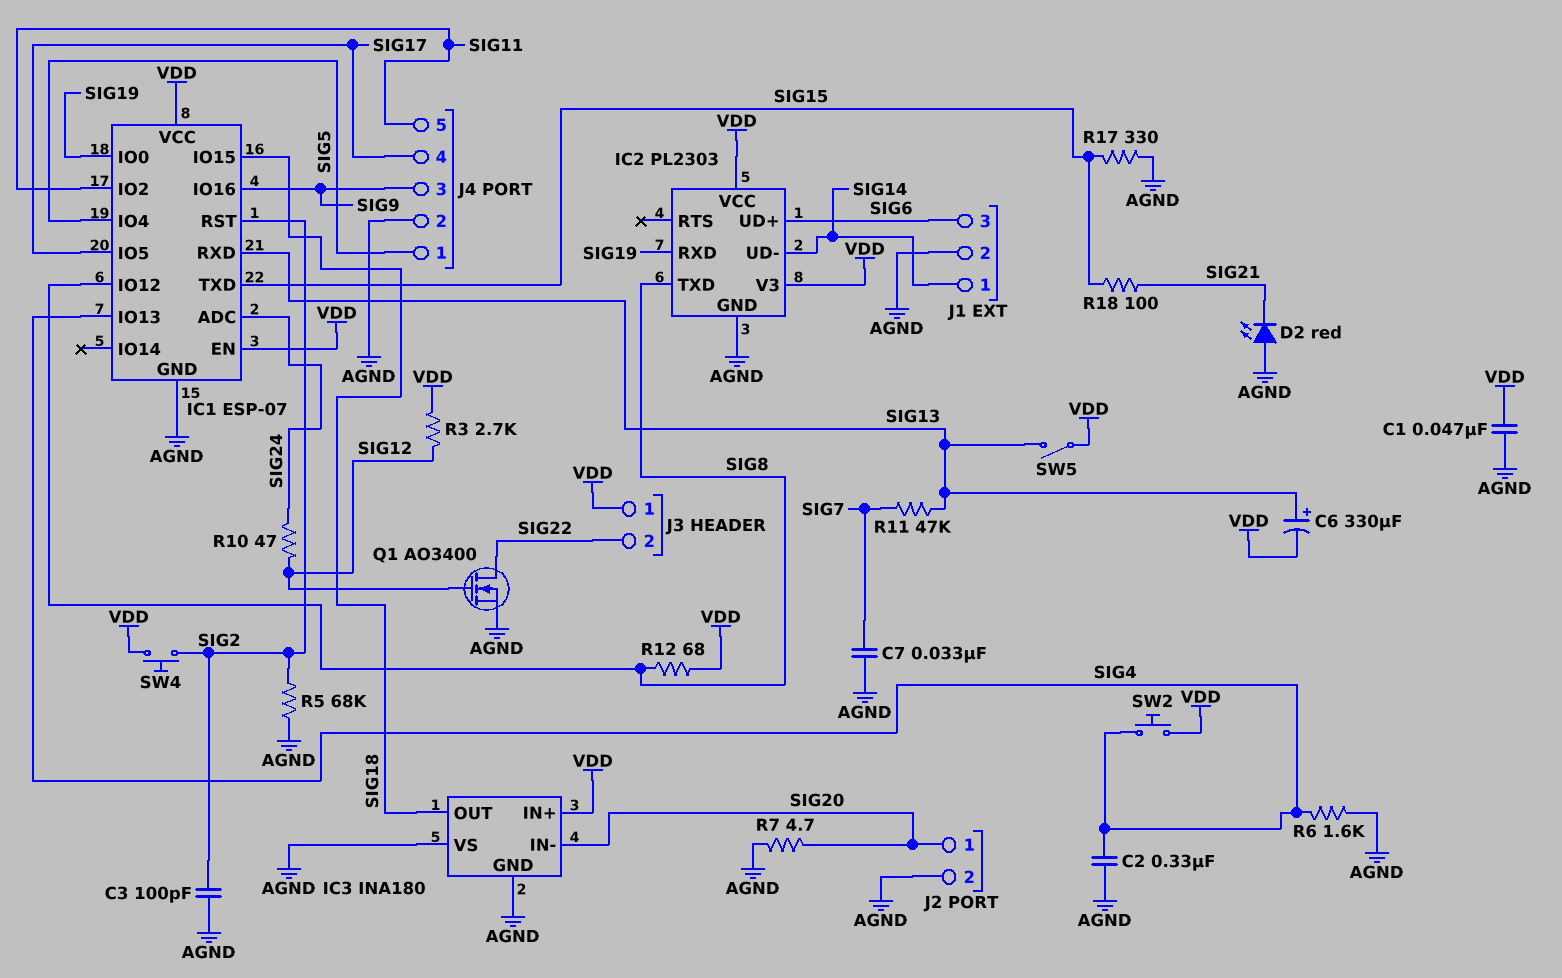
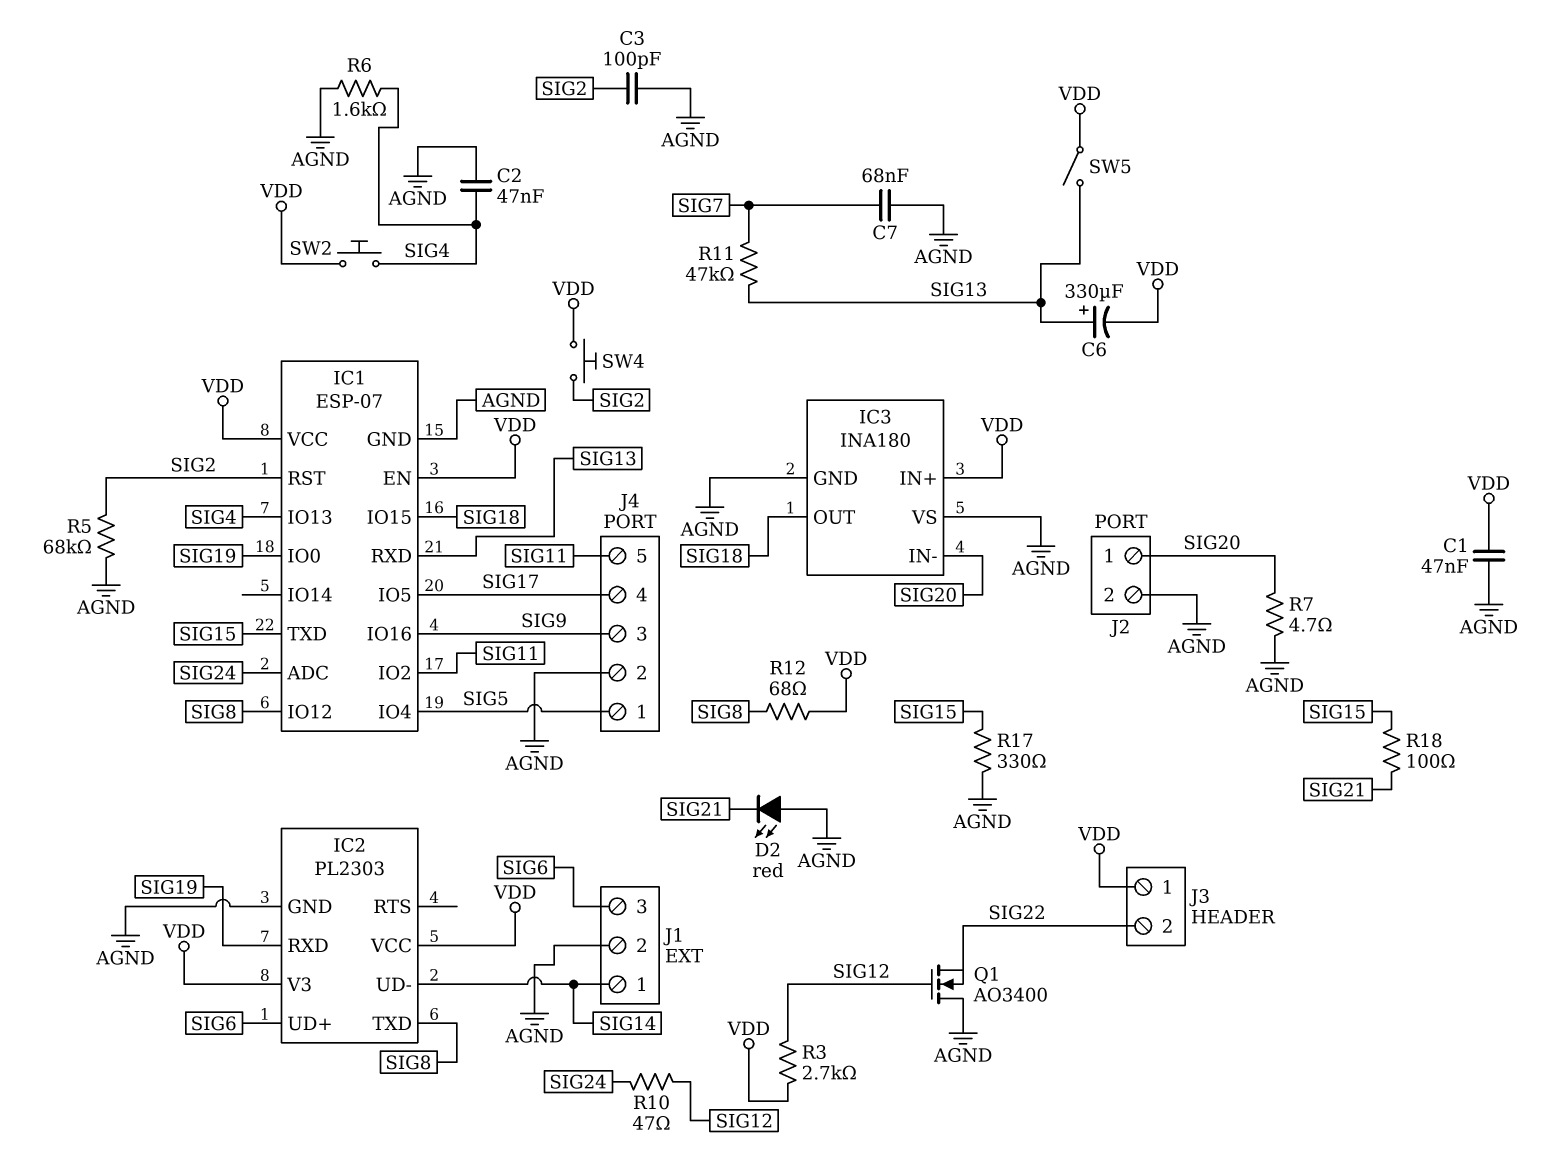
C2: 330nF (AGND, SIG4) -> 47nF (AGND, SIG4)
C7: 33nF (AGND, SIG7) -> 68nF (AGND, SIG7)
Q1: NMOS AO3400 (G SIG12, D SIG22, S AGND) -> NMOS AO3400 (G SIG12, D AGND, S SIG22)

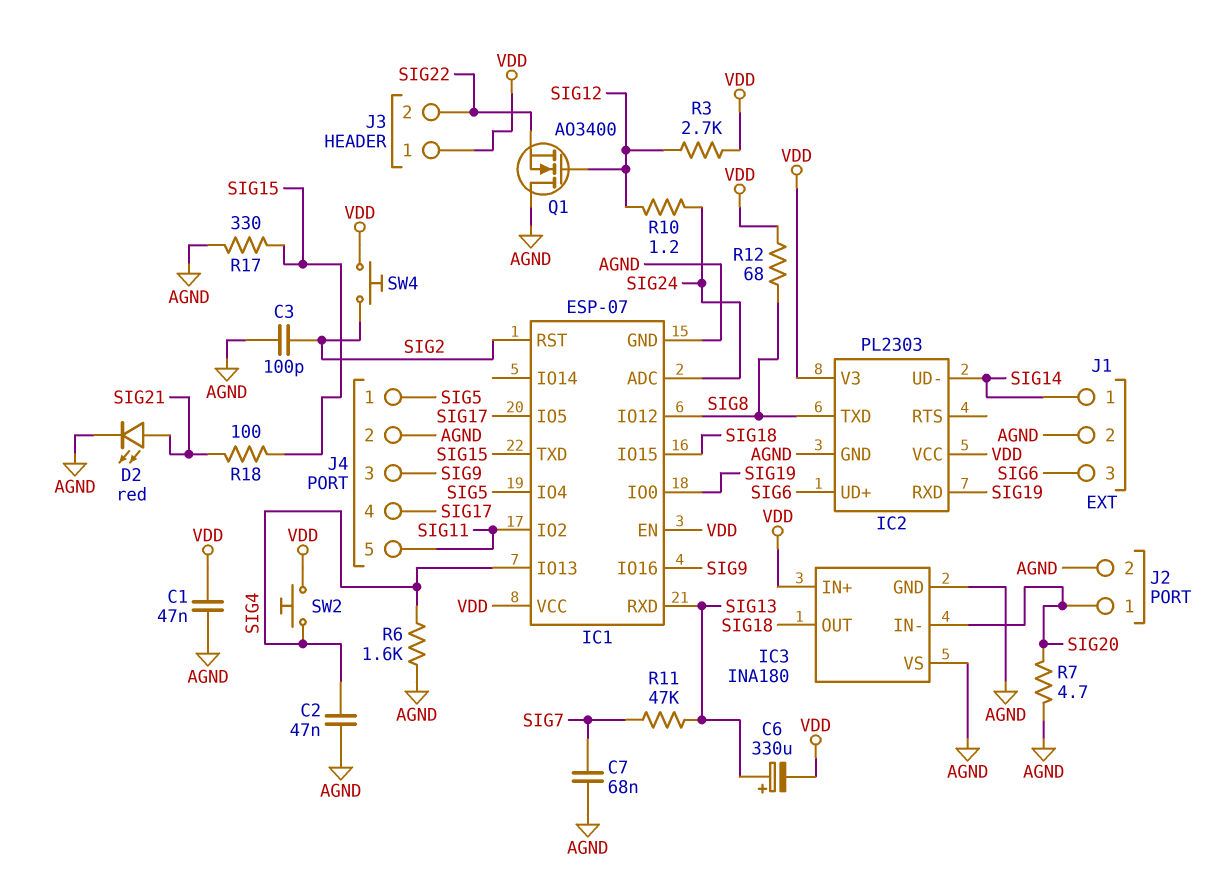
D2: LED red (A AGND, K SIG21) -> LED red (A SIG21, K AGND)
R5: 68k (AGND, SIG2) -> none
R10: 47 (SIG12, SIG24) -> 1.2 (SIG12, SIG24)
SW5: switch (SIG13, VDD) -> none

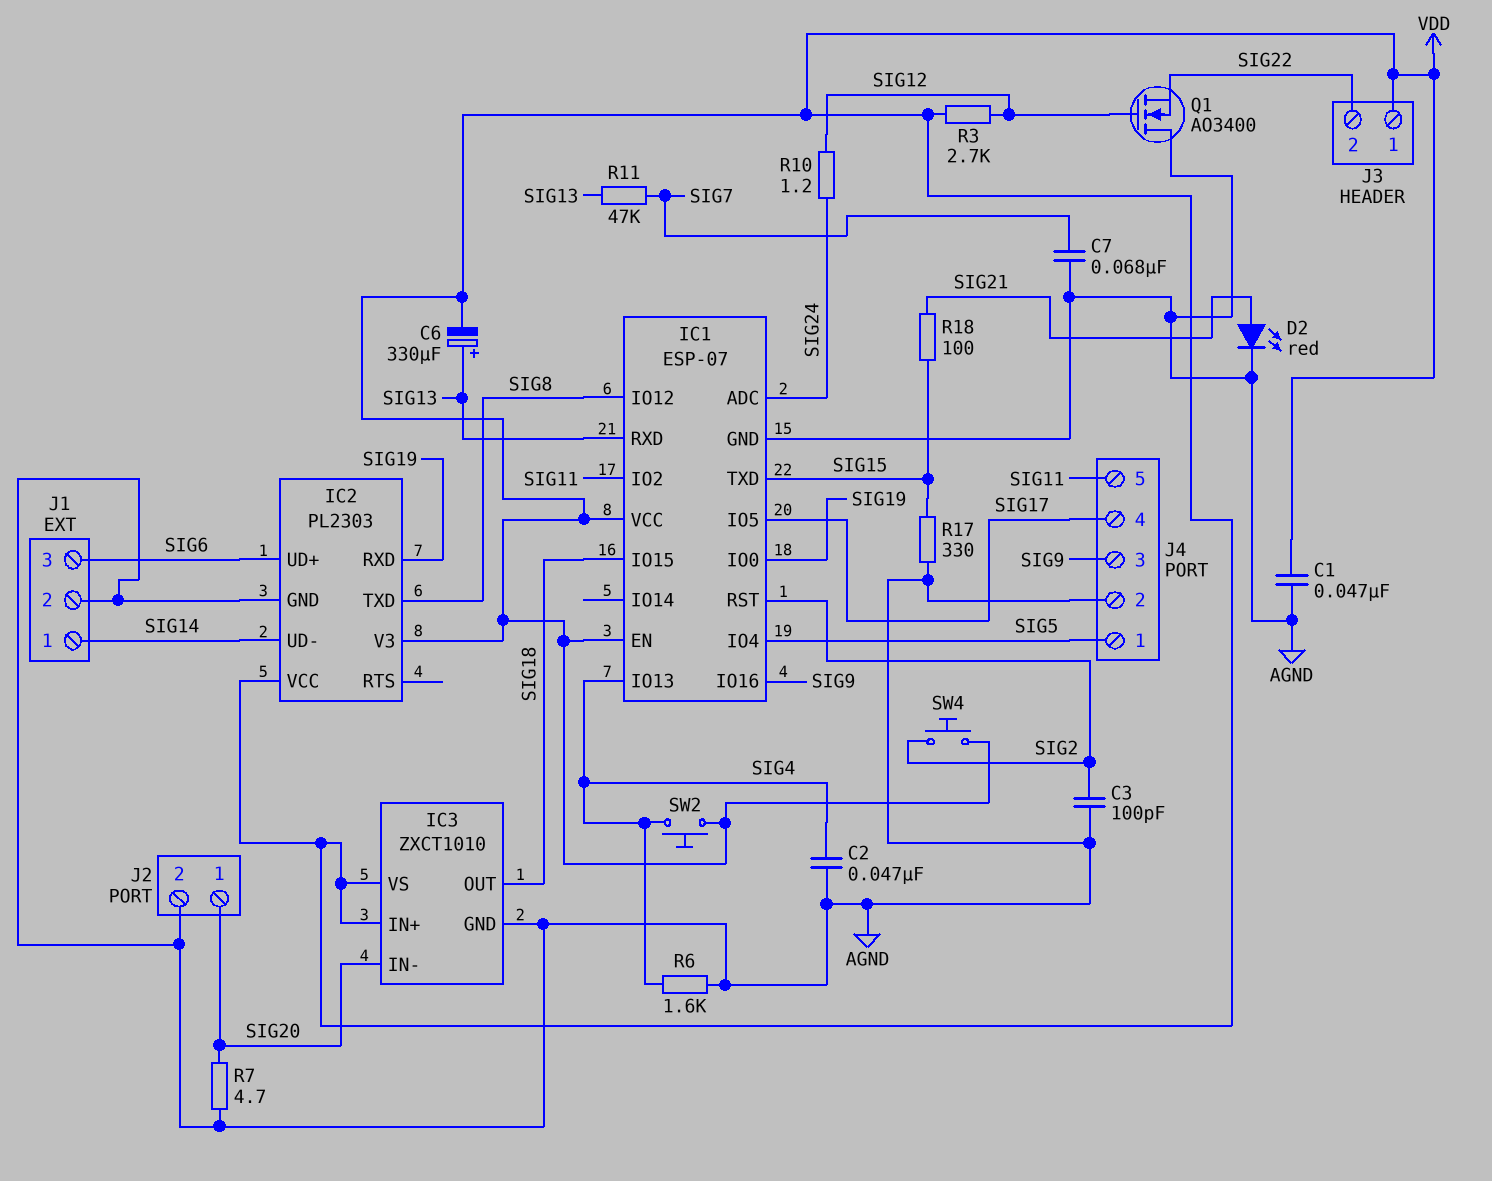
IC3: INA180 -> ZXCT1010
IC3 pin VS: AGND -> VDD
R12: 68 (SIG8, VDD) -> none

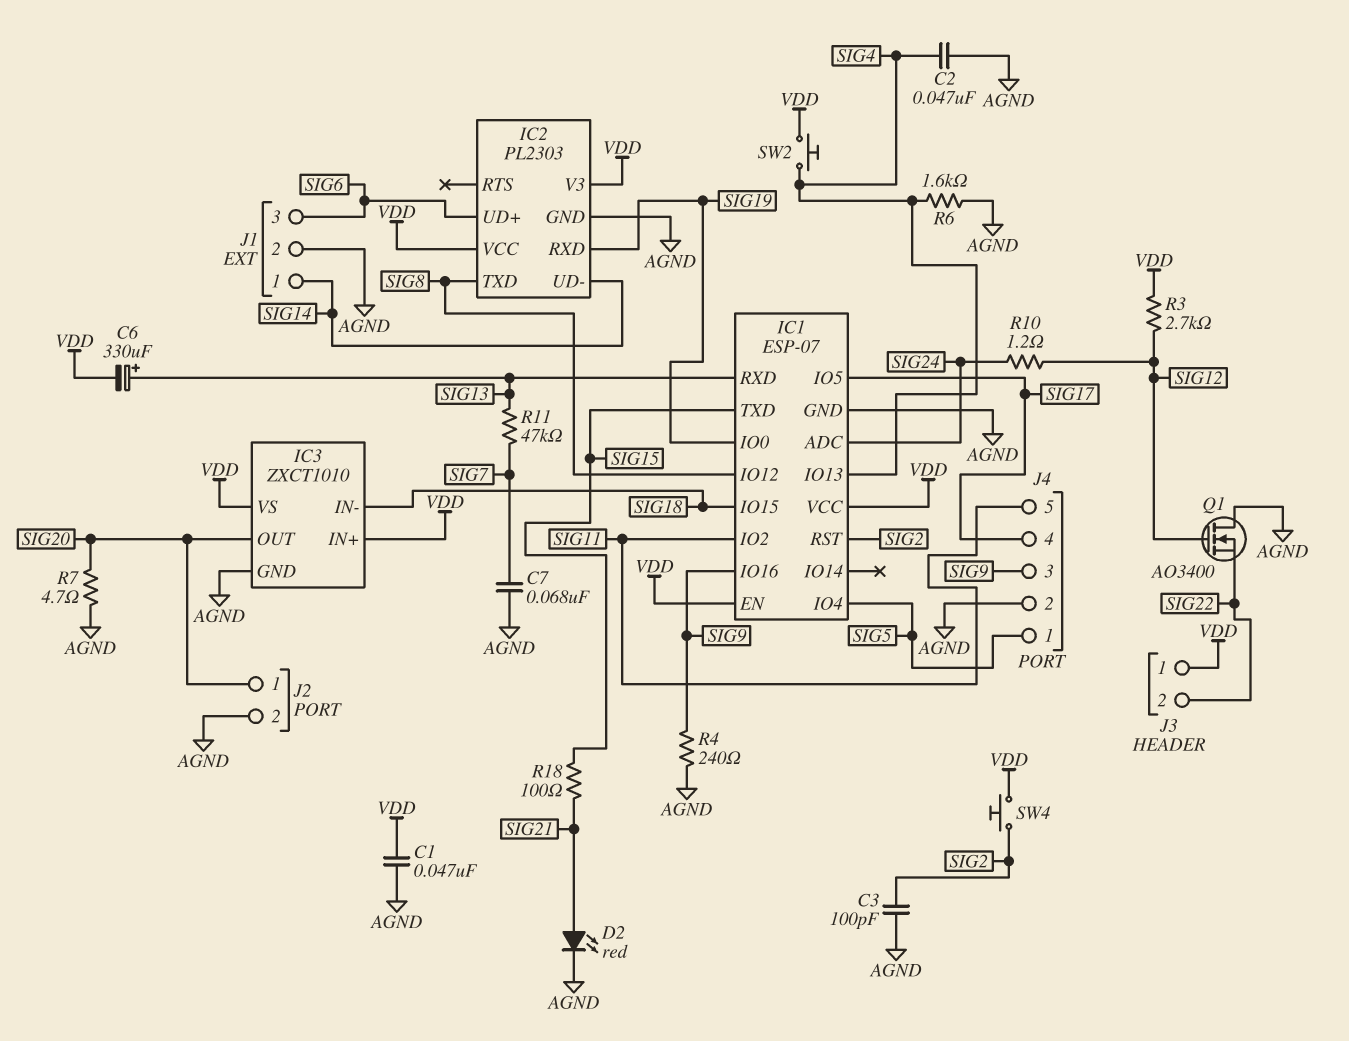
IC3 pin IN-: SIG20 -> SIG18
IC3 pin OUT: SIG18 -> SIG20
R4: none -> 240 (AGND, SIG9)
R17: 330 (AGND, SIG15) -> none

